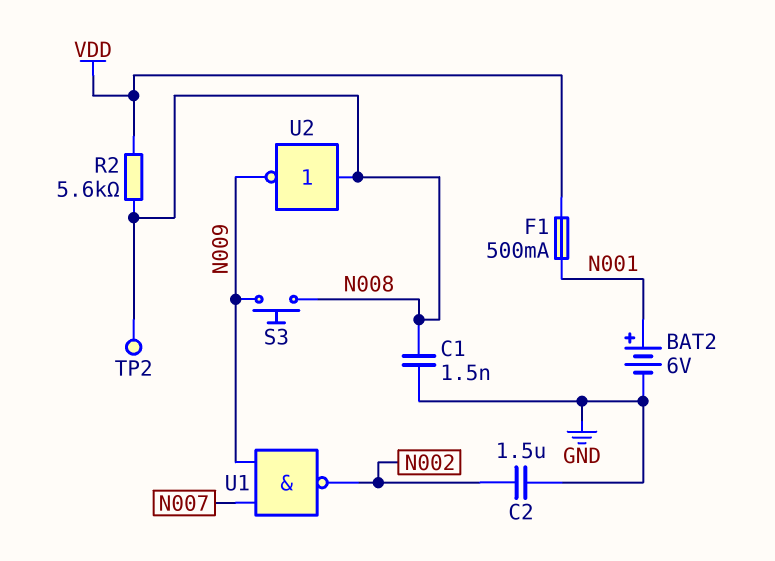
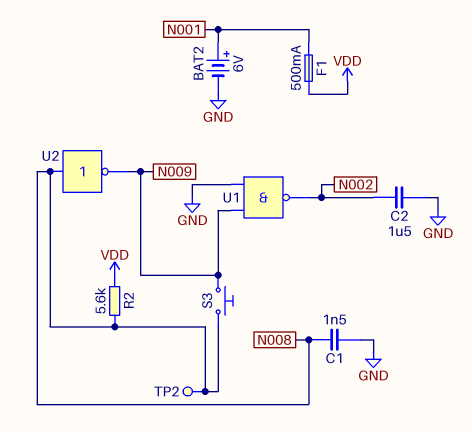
U1: NAND (in N007, in N009, out N002) -> NAND (in GND, in N009, out N002)

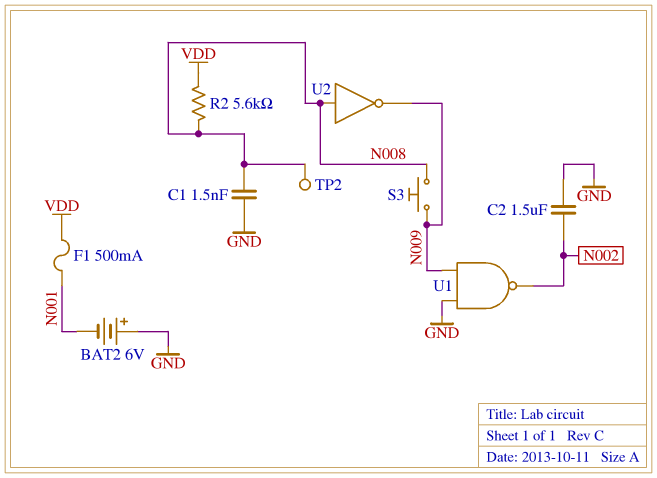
BAT2: 6V (plus N001, minus GND) -> 6V (plus GND, minus N001)

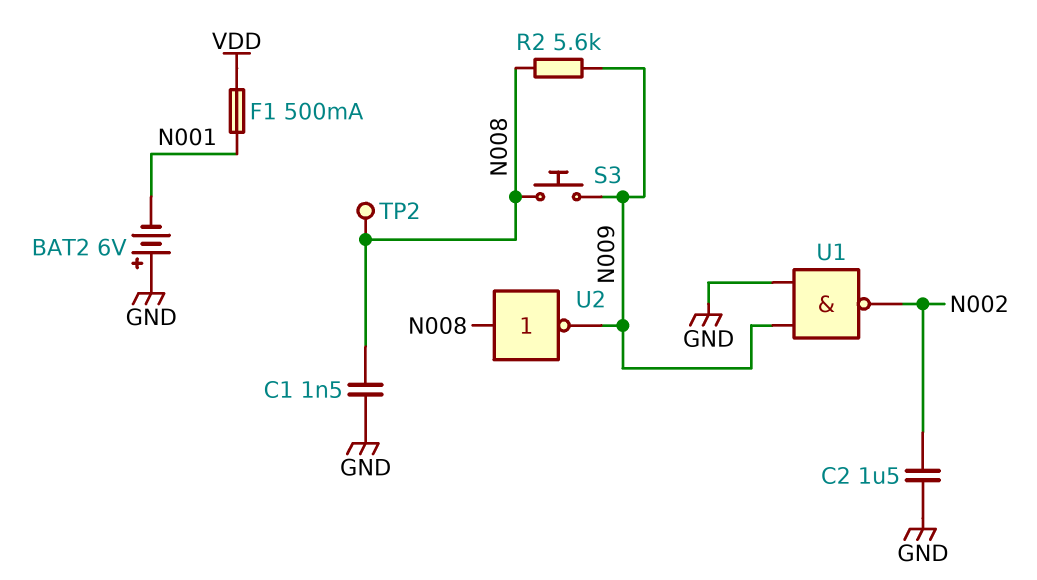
R2: 5.6k (N008, VDD) -> 5.6k (N008, N009)

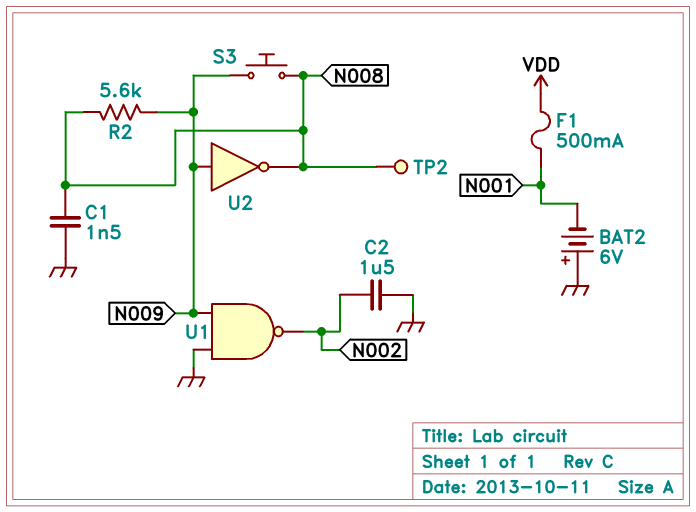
U2: NOT (in N008, out N009) -> NOT (in N009, out N008)

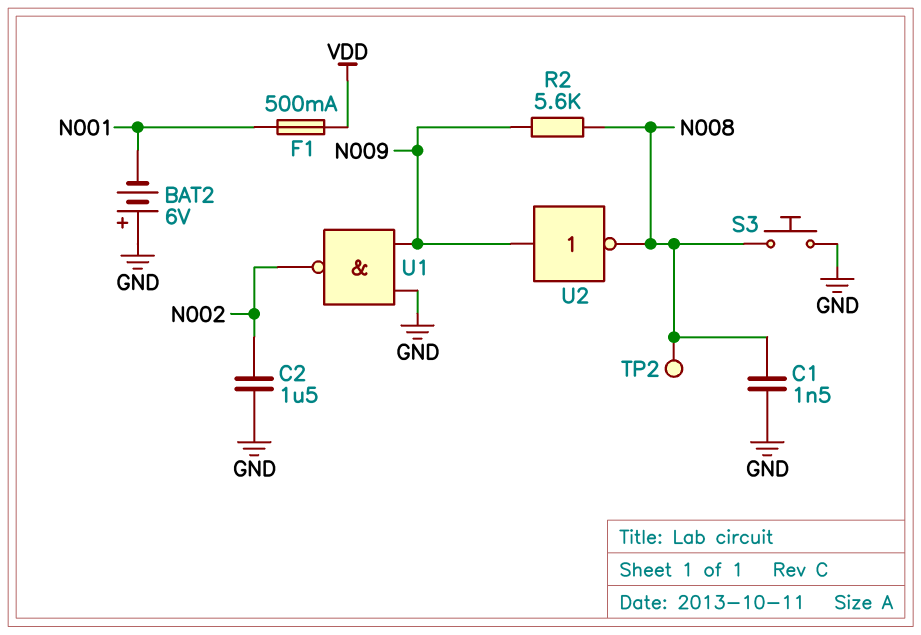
S3: button (N008, N009) -> button (GND, N008)

